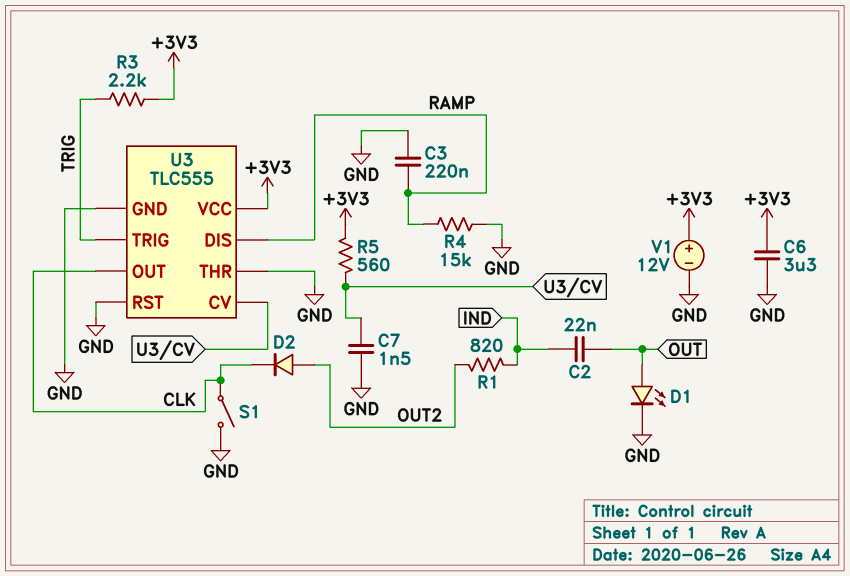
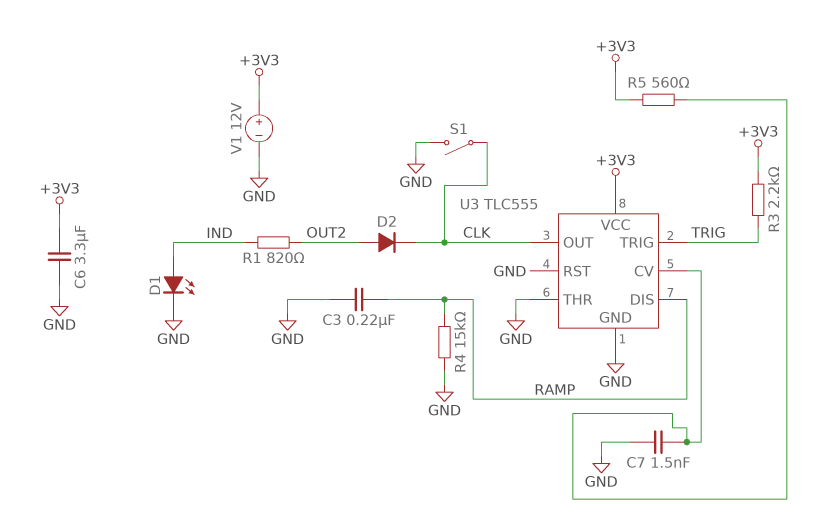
C2: 22nF (IND, OUT) -> none
D1: LED (A OUT, K GND) -> LED (A IND, K GND)

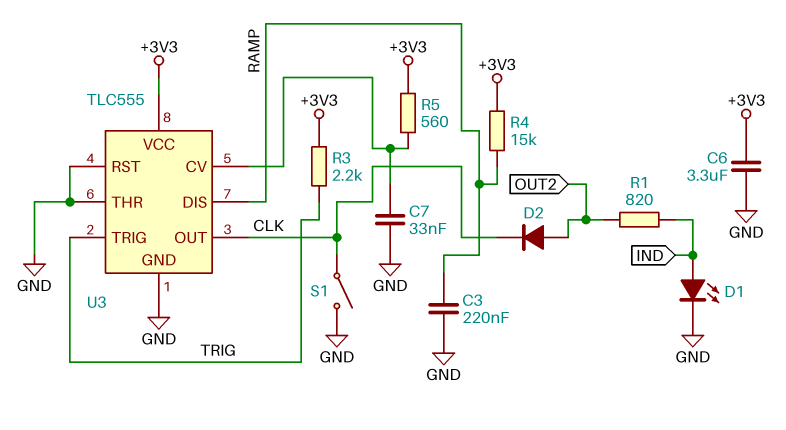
C7: 1.5nF (GND, U3/CV) -> 33nF (GND, U3/CV)
R4: 15k (GND, RAMP) -> 15k (+3V3, RAMP)
V1: 12V (plus +3V3, minus GND) -> none

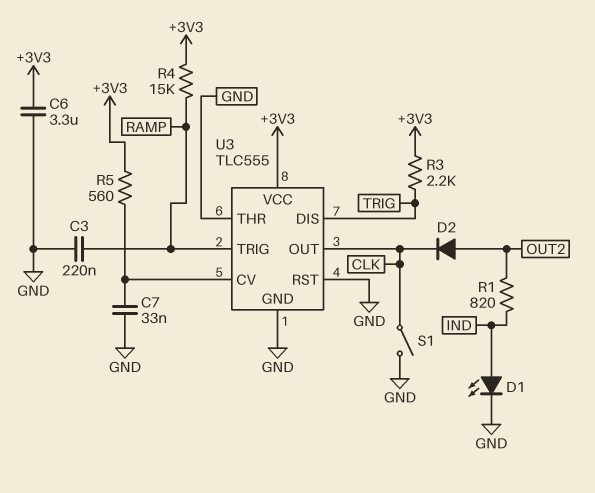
U3 pin DIS: RAMP -> TRIG
U3 pin TRIG: TRIG -> RAMP

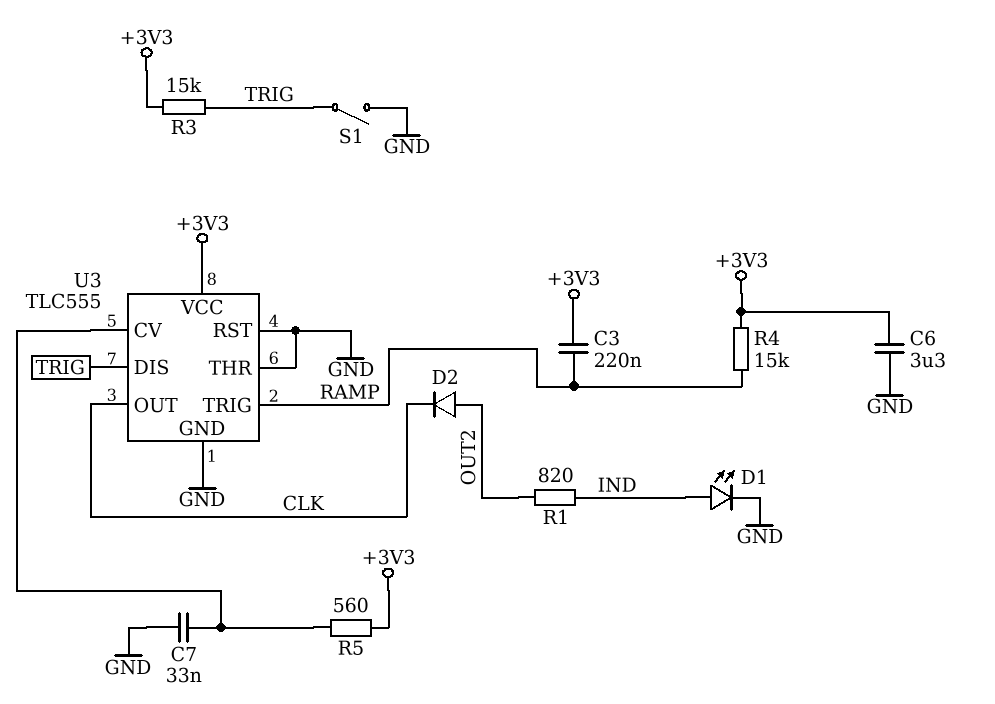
C3: 220nF (GND, RAMP) -> 220nF (+3V3, RAMP)
R3: 2.2k (+3V3, TRIG) -> 15k (+3V3, TRIG)
S1: switch (CLK, GND) -> switch (GND, TRIG)

